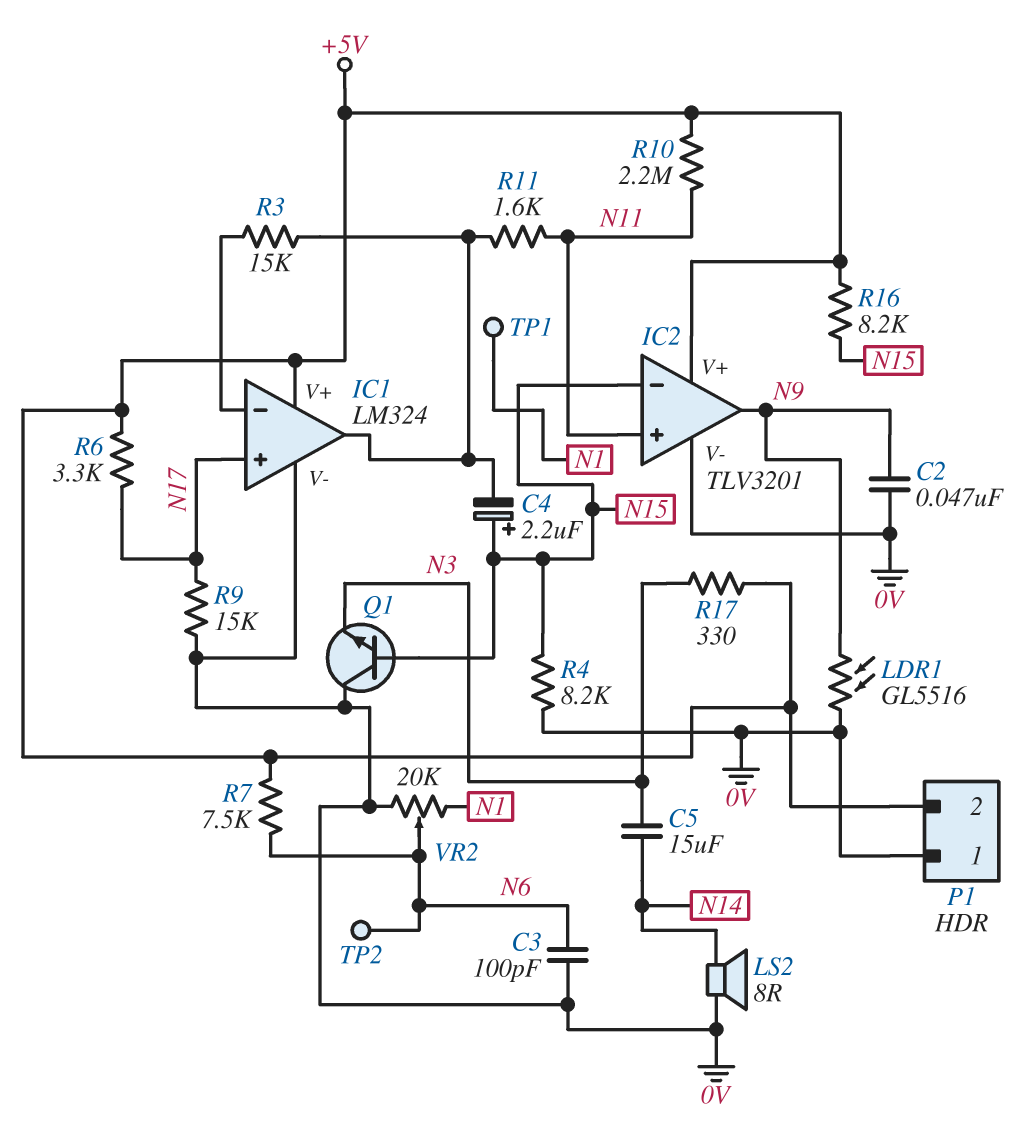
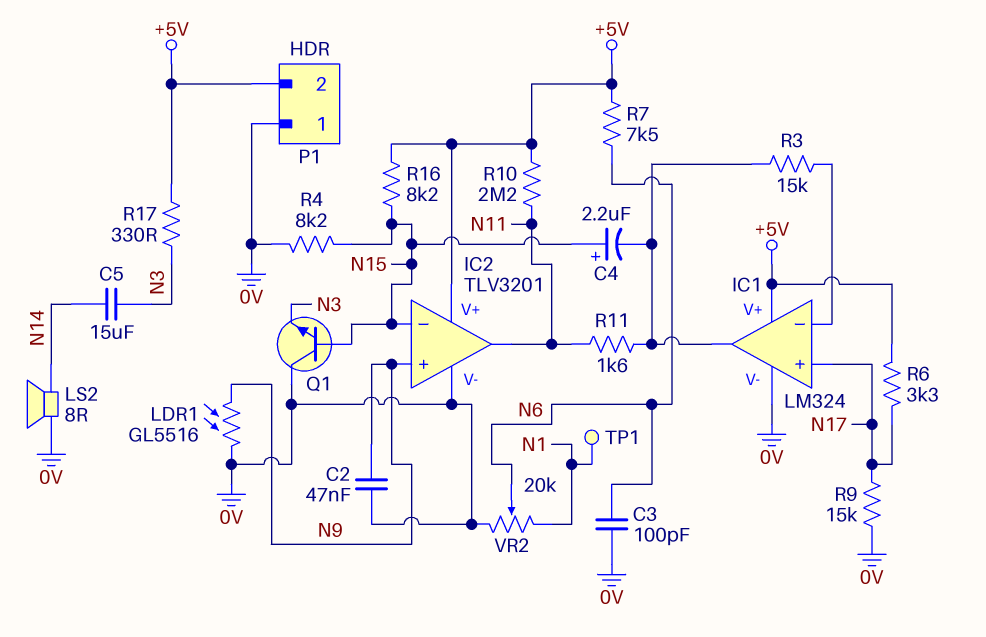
IC2 pin in+: N11 -> N9
IC2 pin out: N9 -> N11
TP2: test point (N6) -> none

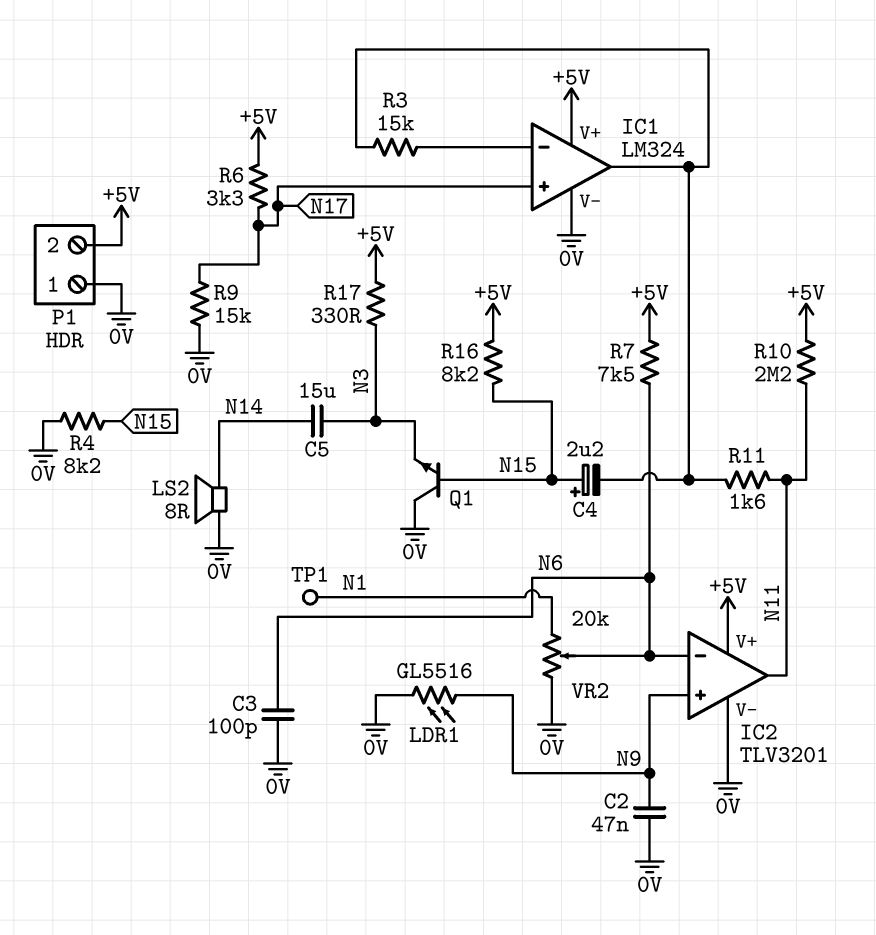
IC2 pin in-: N15 -> N6

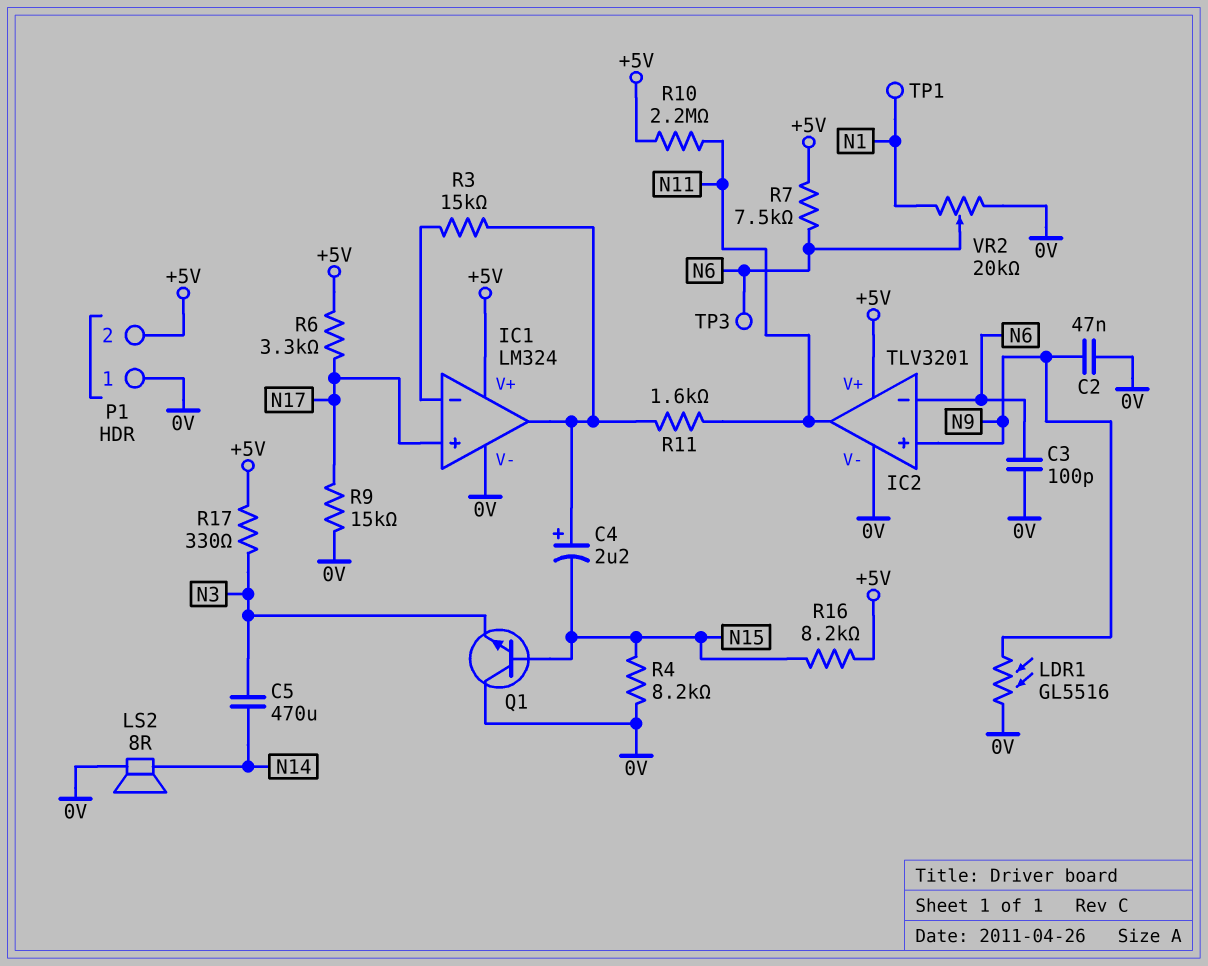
C4: 2.2uF (plus N15, minus IC1/out) -> 2.2uF (plus IC1/out, minus N15)
C5: 15uF (N3, N14) -> 470uF (N3, N14)
TP3: none -> test point (N6)

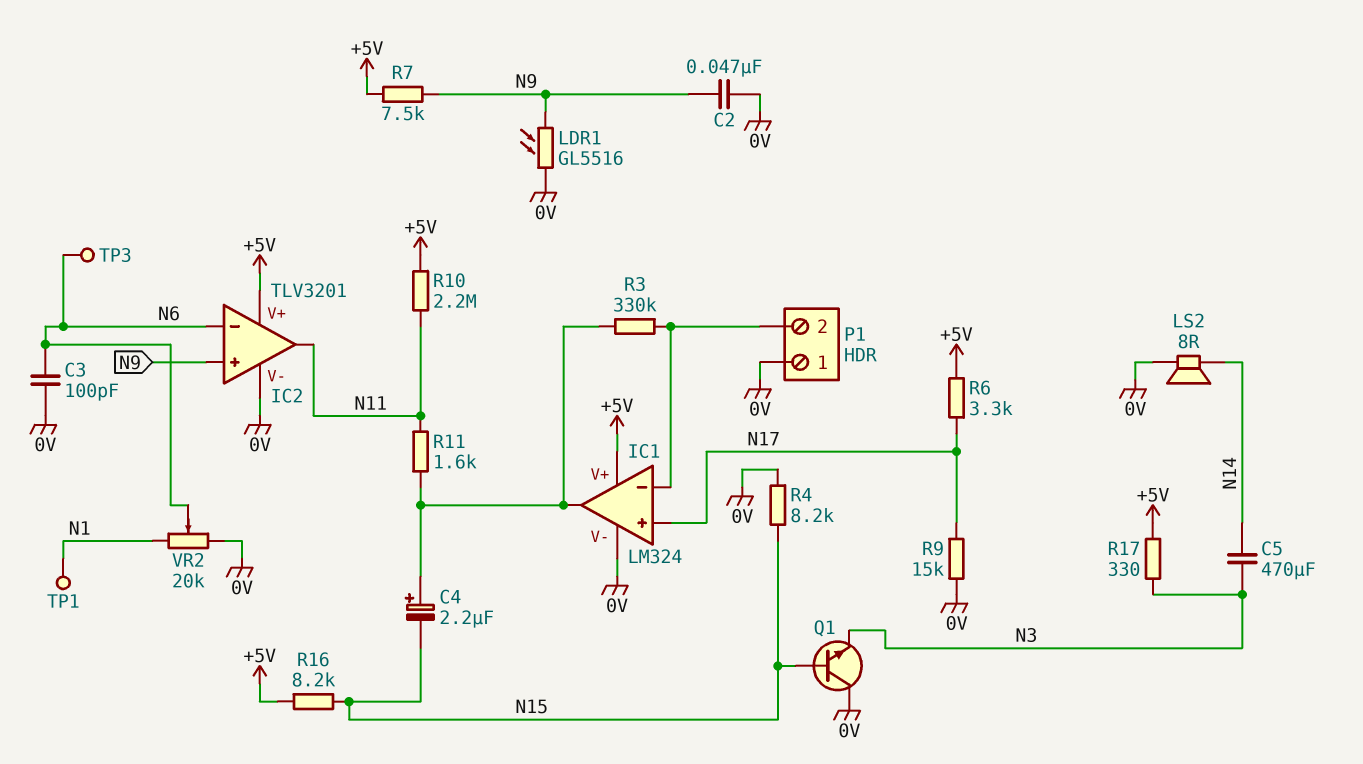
P1 pin 2: +5V -> IC1/in-
R3: 15k (IC1/in-, IC1/out) -> 330k (IC1/in-, IC1/out)
R7: 7.5k (+5V, N6) -> 7.5k (+5V, N9)

